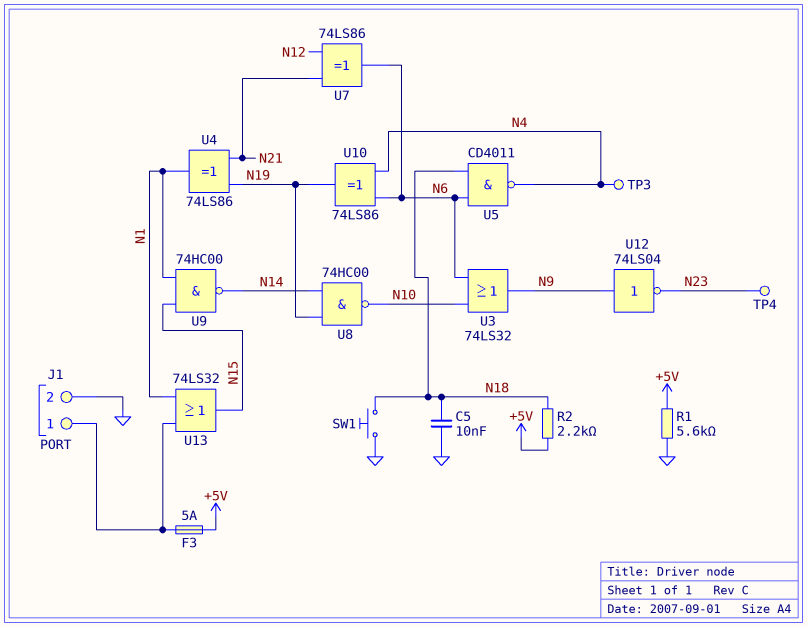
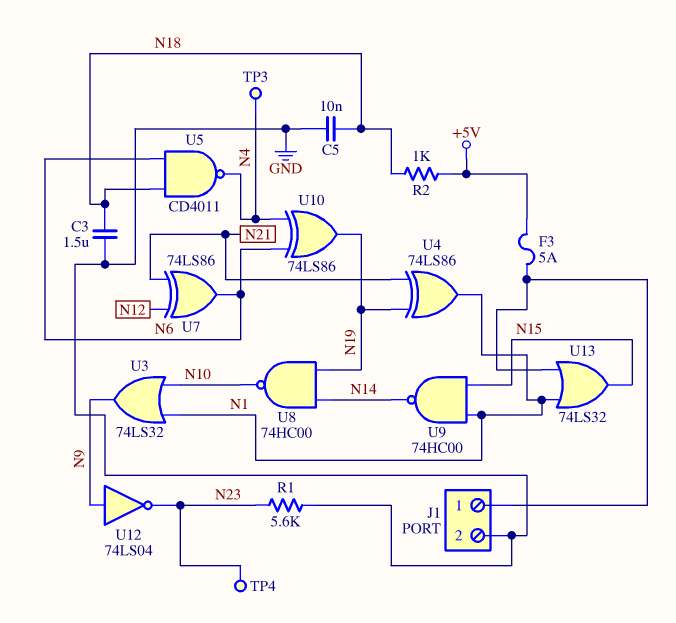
C3: none -> 1.5uF (GND, N18)
R1: 5.6k (+5V, GND) -> 5.6k (GND, N23)
R2: 2.2k (+5V, N18) -> 1k (+5V, N18)
SW1: button (GND, N18) -> none
U3: OR 74LS32 (in N6, in N10, out N9) -> OR 74LS32 (in N1, in N10, out N9)

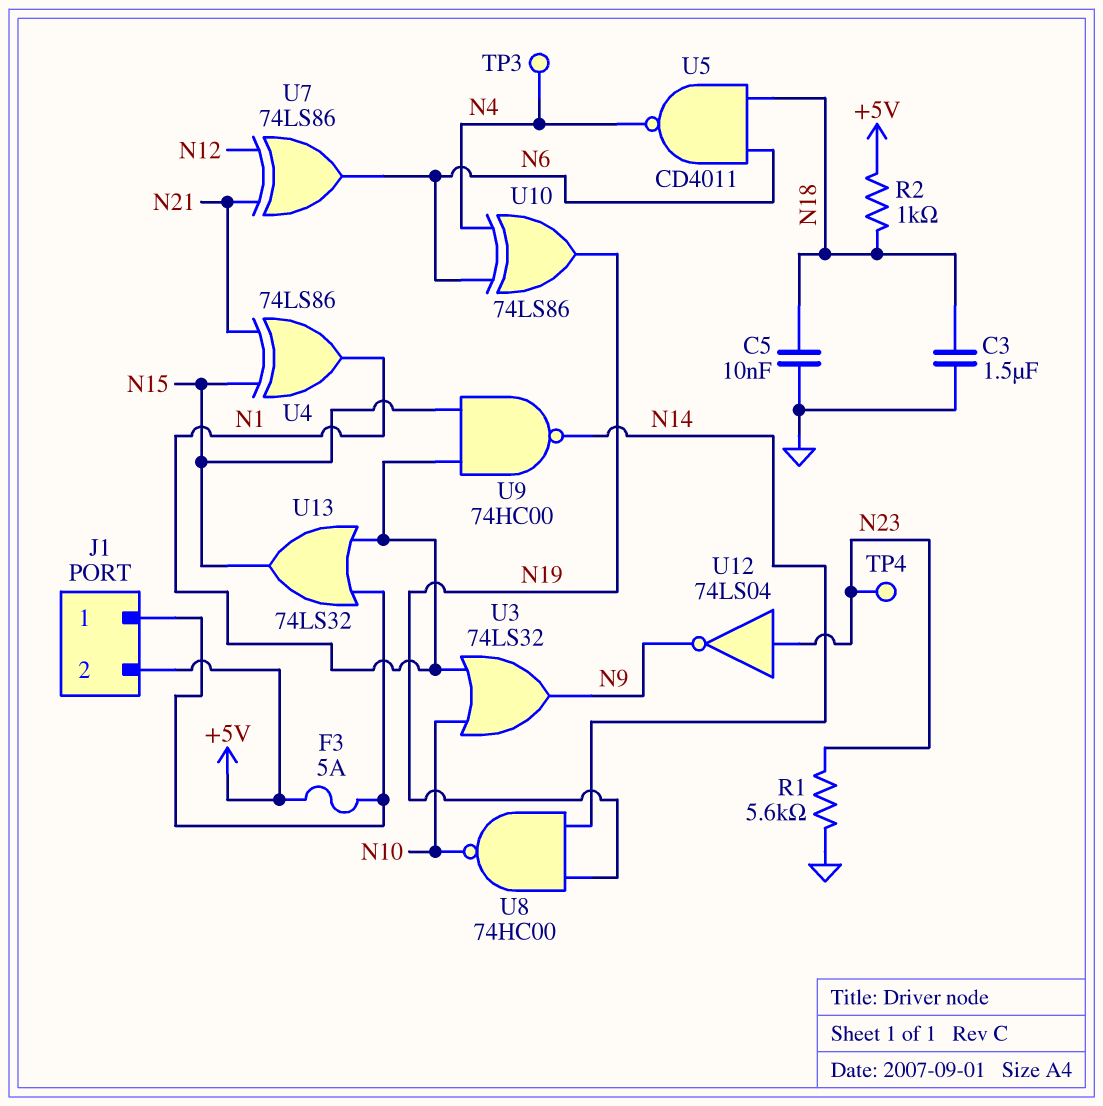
J1 pin 2: GND -> +5V
U4: XOR 74LS86 (in N19, in N21, out N1) -> XOR 74LS86 (in N15, in N21, out N1)
U12: NOT 74LS04 (in N9, out N23) -> NOT 74LS04 (in N23, out N9)

